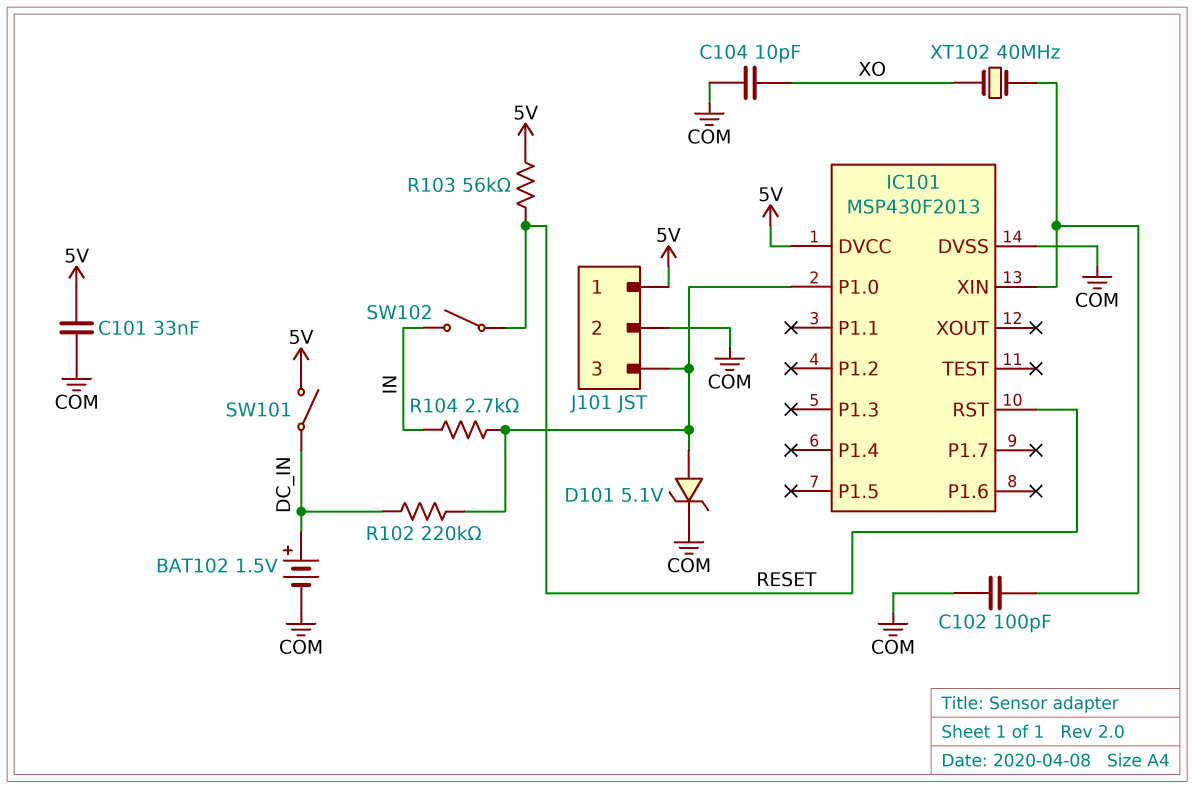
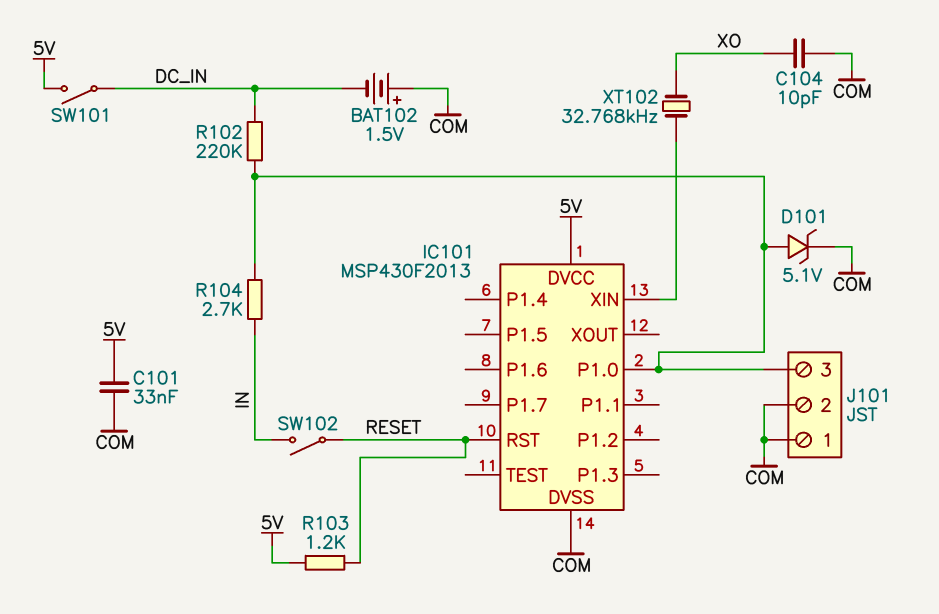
BAT102: 1.5V (plus DC_IN, minus COM) -> 1.5V (plus COM, minus DC_IN)
C102: 100pF (COM, IC101/XIN) -> none
J101 pin 1: 5V -> COM
R103: 56k (5V, RESET) -> 1.2k (5V, RESET)
XT102: 40MHz (IC101/XIN, XO) -> 32.768kHz (IC101/XIN, XO)

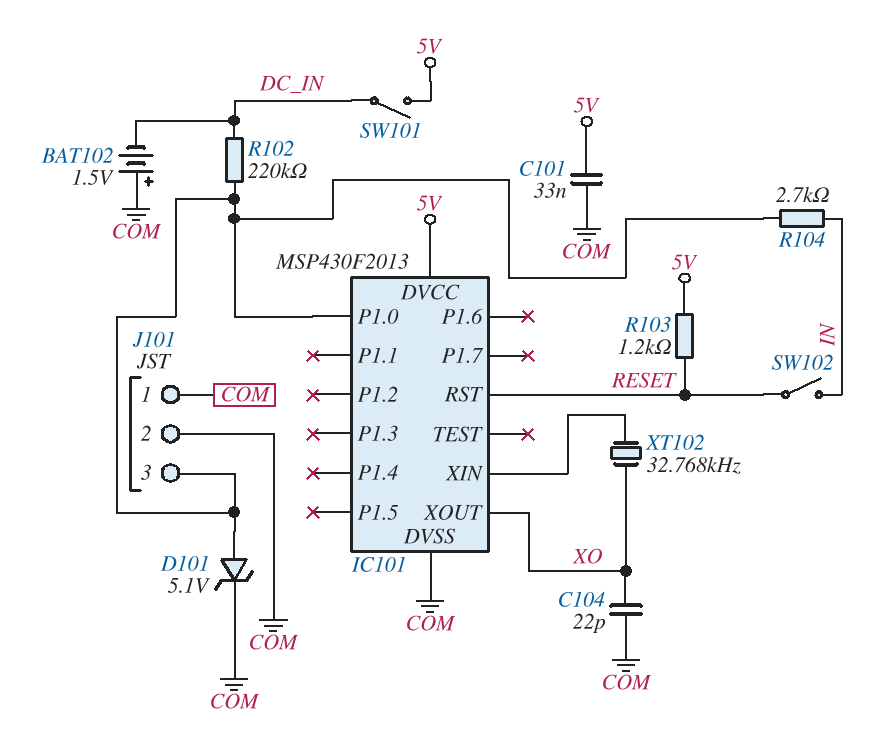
C104: 10pF (COM, XO) -> 22pF (COM, XO)
IC101 pin XOUT: none -> XO

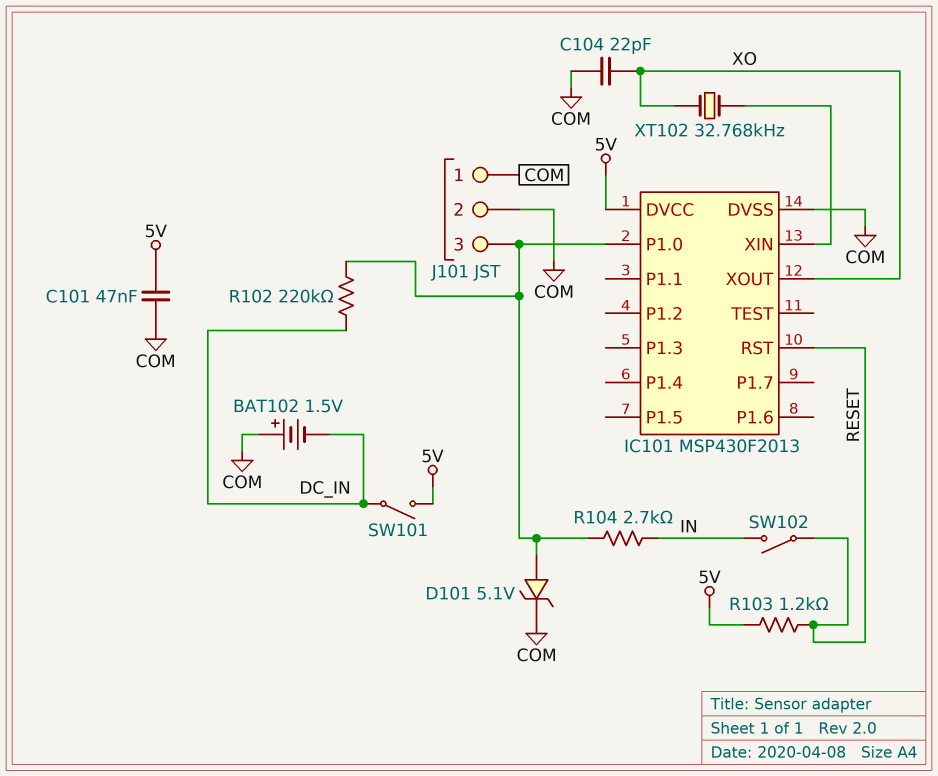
C101: 33nF (5V, COM) -> 47nF (5V, COM)

